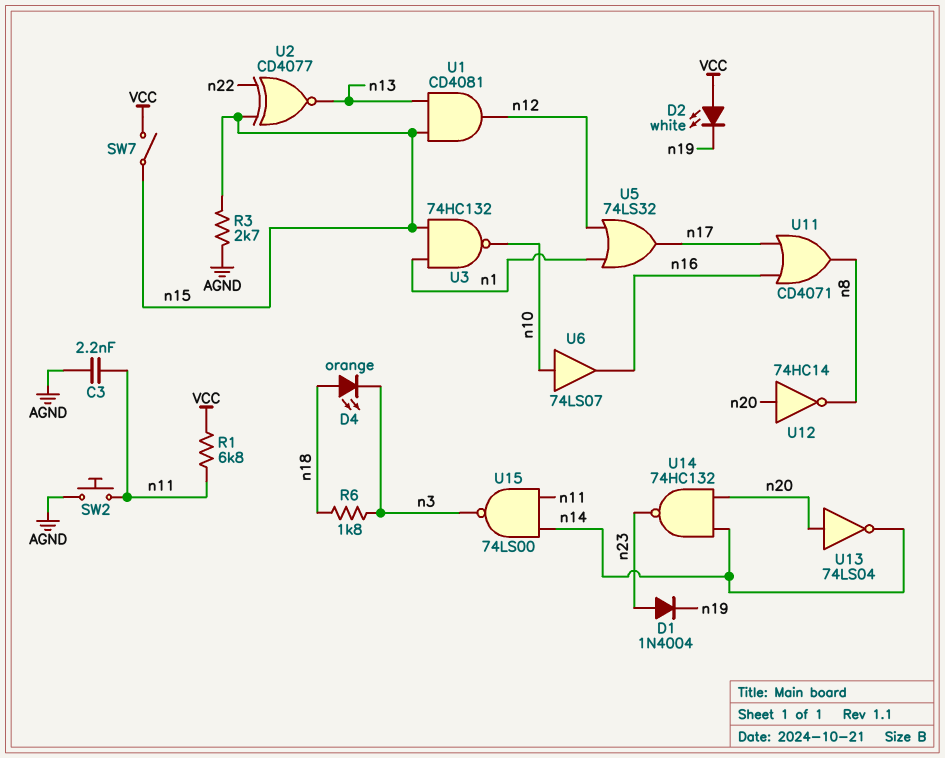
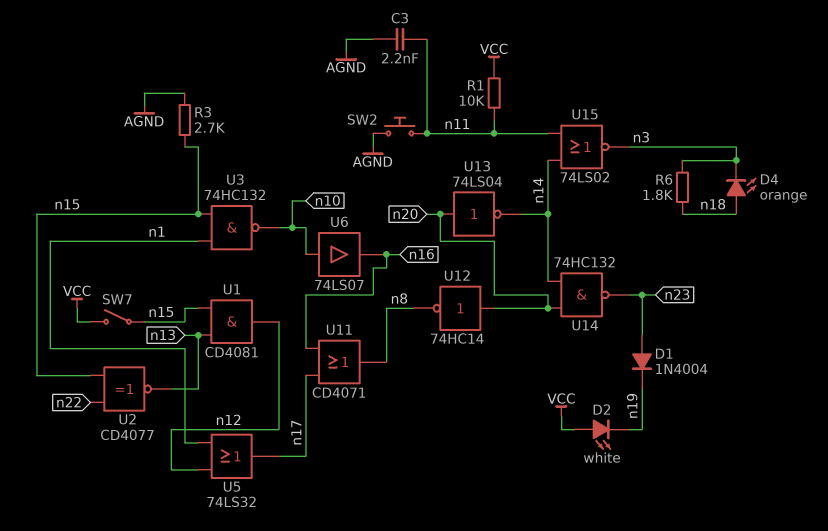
R1: 6.8k (VCC, n11) -> 10k (VCC, n11)
U15: NAND 74LS00 (in n11, in n14, out n3) -> NOR 74LS02 (in n11, in n14, out n3)

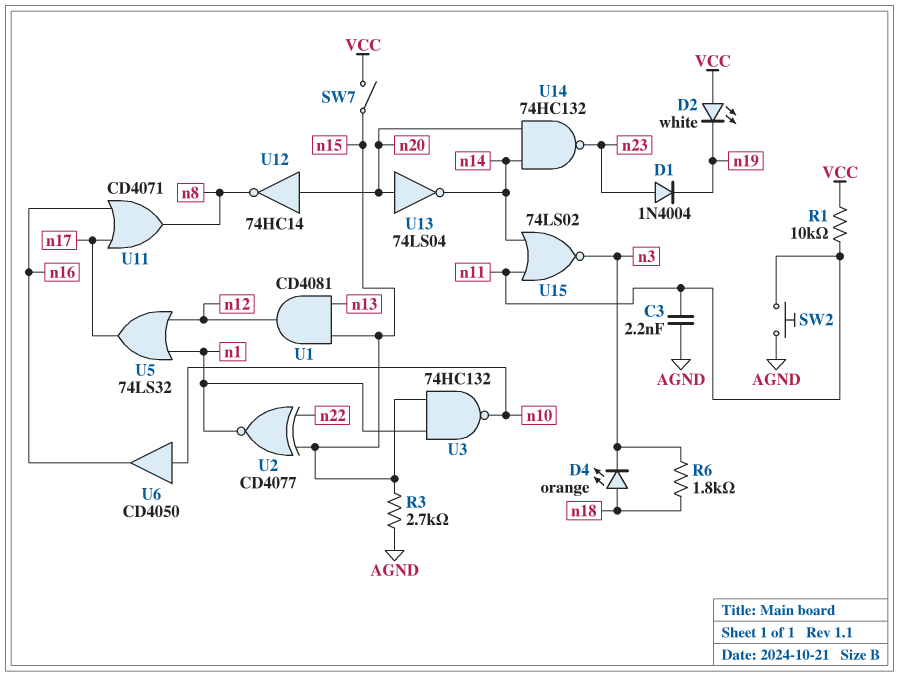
U2: XNOR CD4077 (in n15, in n22, out n13) -> XNOR CD4077 (in n15, in n22, out n1)
U6: buffer 74LS07 (in n10, out n16) -> buffer CD4050 (in n10, out n16)

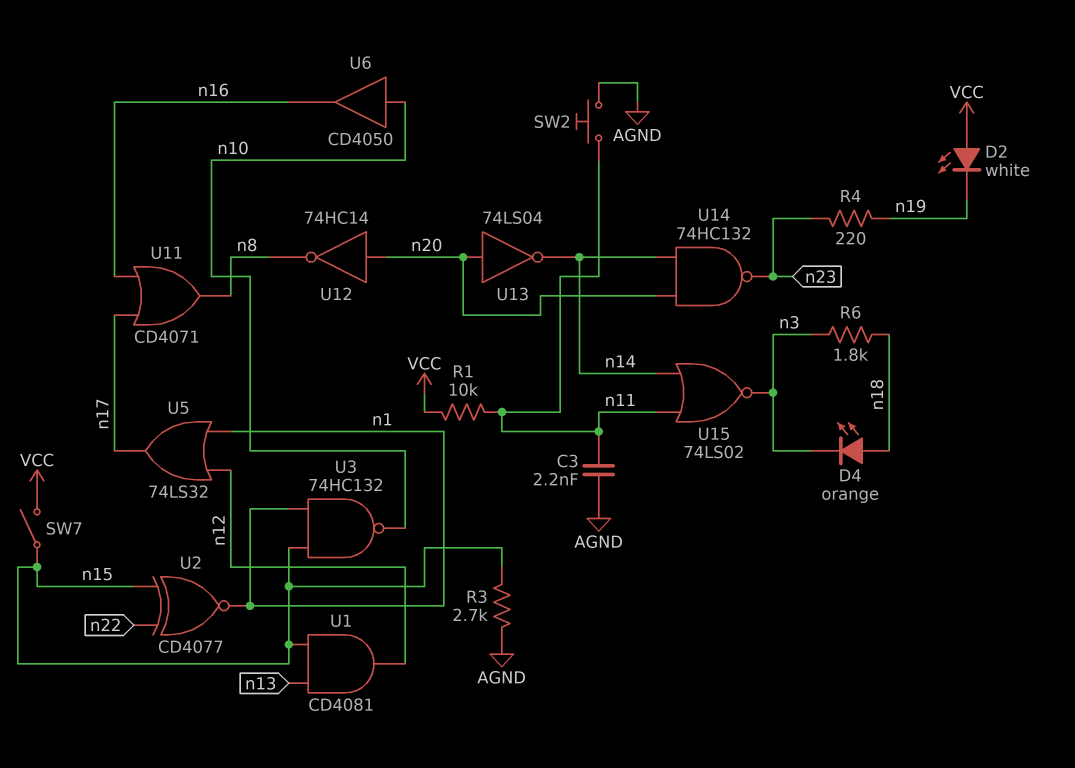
D1: diode 1N4004 (A n23, K n19) -> none
R4: none -> 220 (n19, n23)

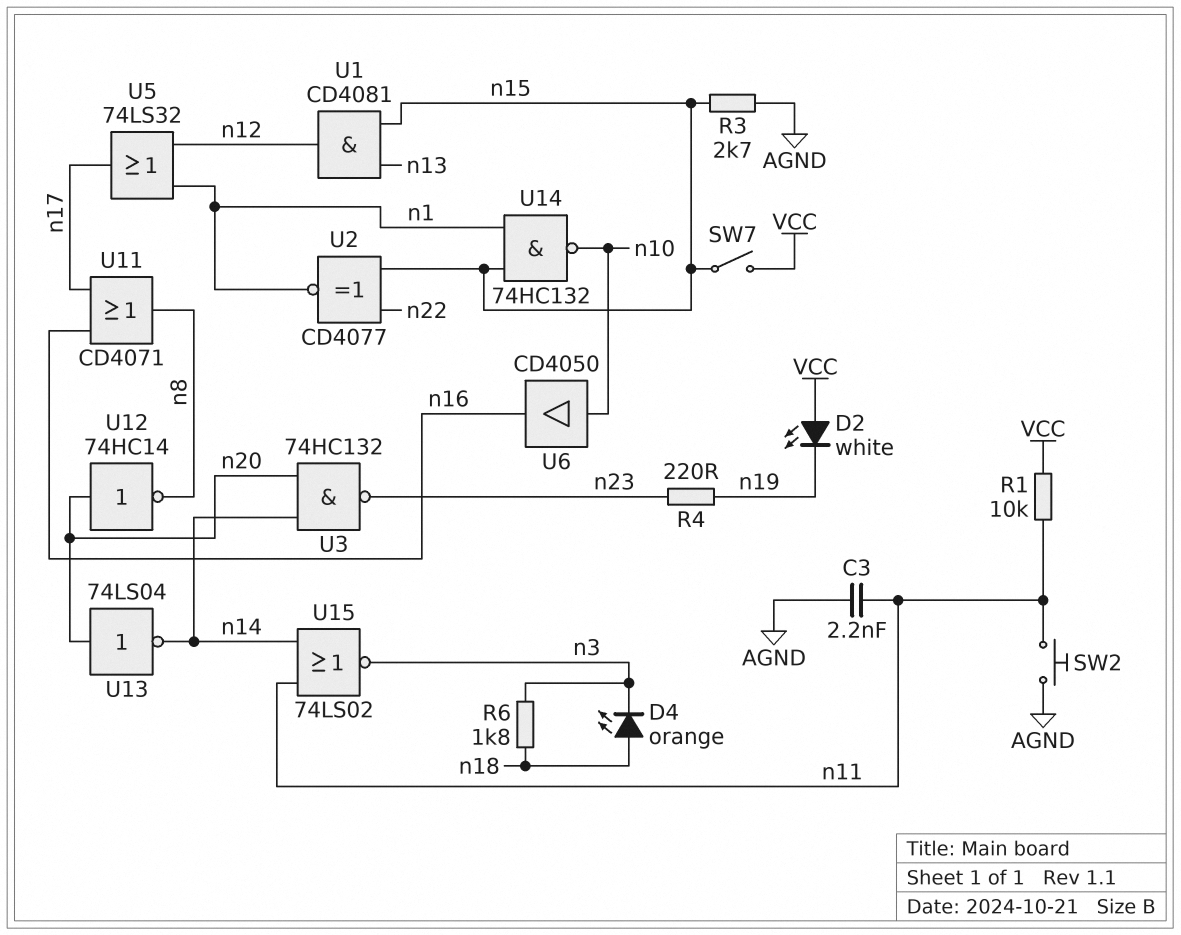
U3: NAND 74HC132 (in n1, in n15, out n10) -> NAND 74HC132 (in n14, in n20, out n23)
U14: NAND 74HC132 (in n14, in n20, out n23) -> NAND 74HC132 (in n1, in n15, out n10)

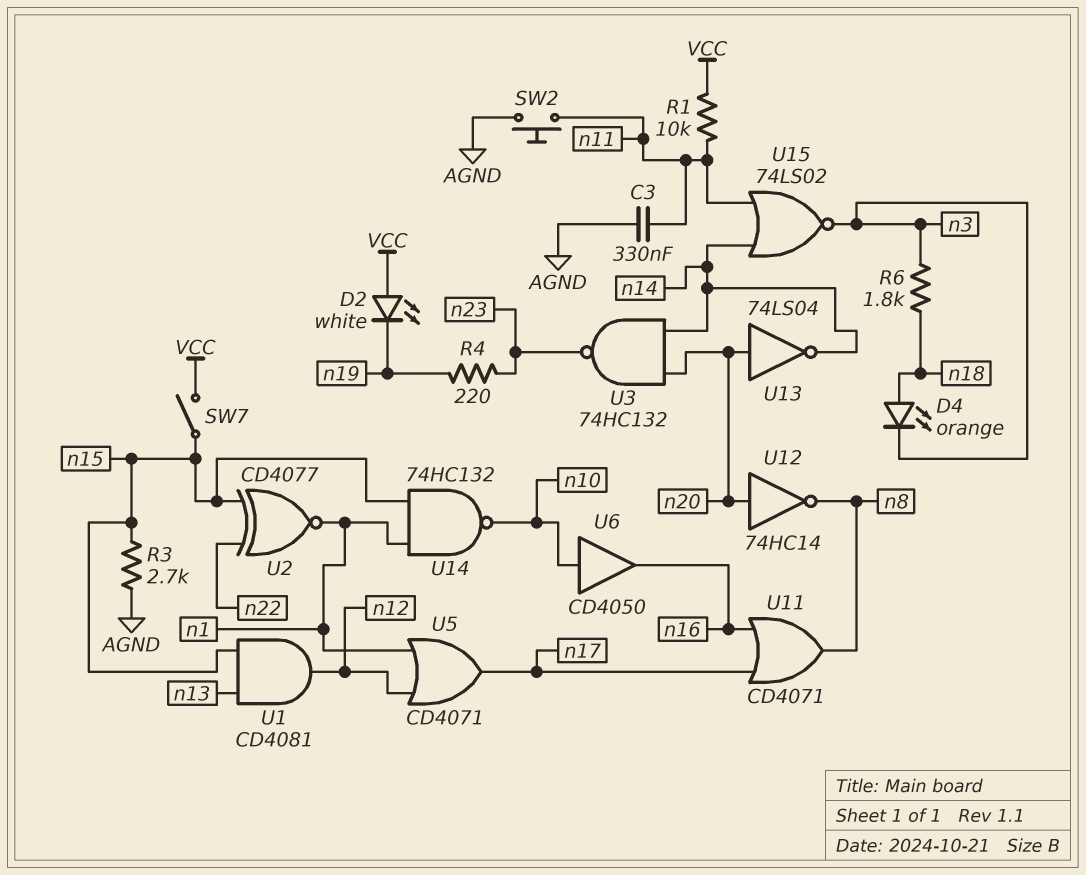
C3: 2.2nF (AGND, n11) -> 330nF (AGND, n11)
U5: OR 74LS32 (in n1, in n12, out n17) -> OR CD4071 (in n1, in n12, out n17)

